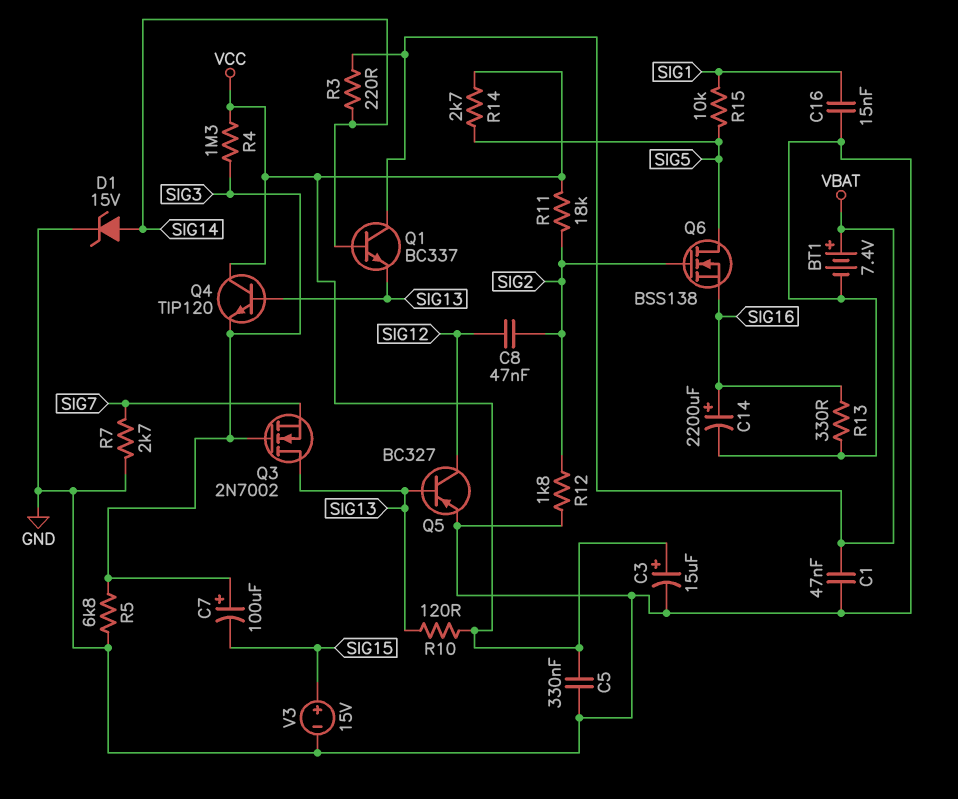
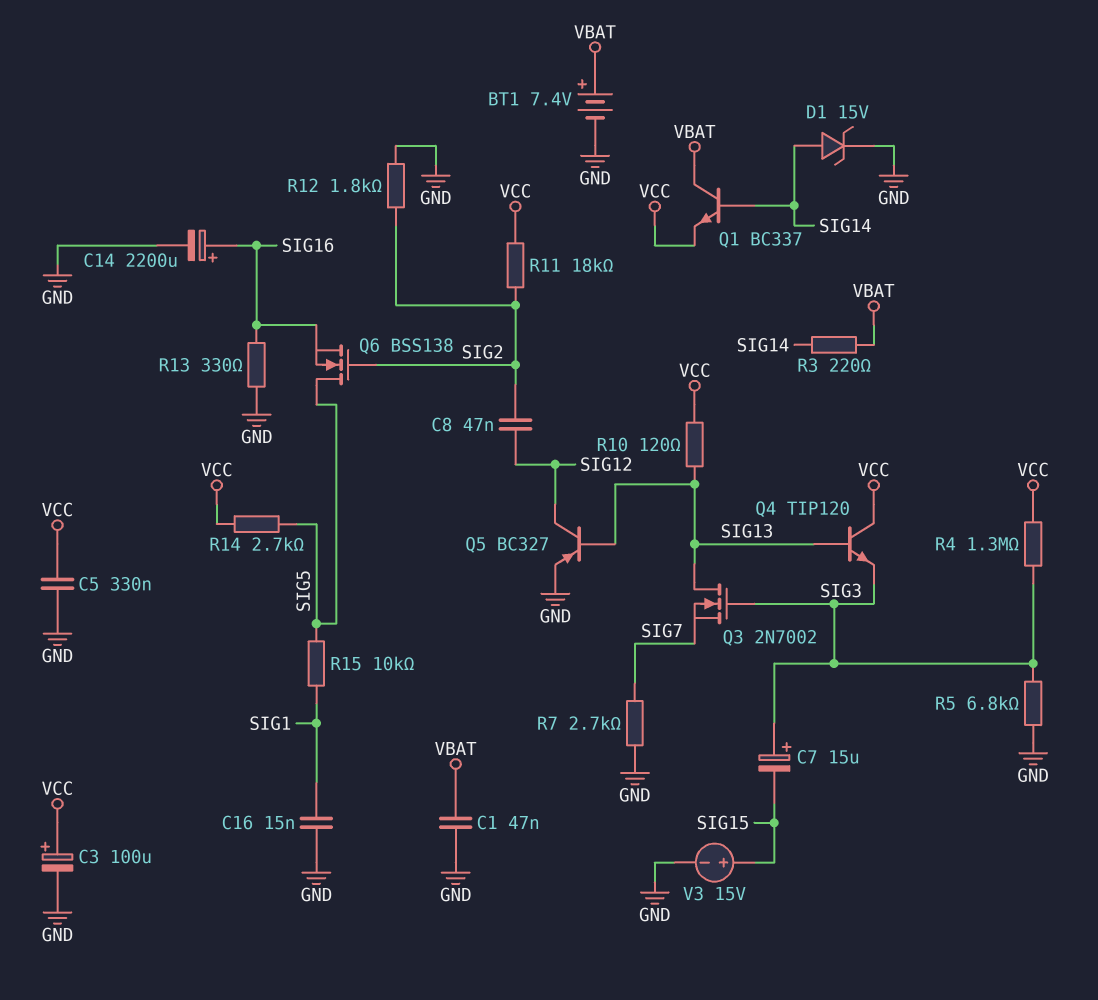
C3: 15uF (plus VCC, minus GND) -> 100uF (plus VCC, minus GND)
C7: 100uF (plus SIG3, minus SIG15) -> 15uF (plus SIG3, minus SIG15)
Q1: NPN BC337 (B SIG14, C VBAT, E SIG13) -> NPN BC337 (B SIG14, C VBAT, E VCC)

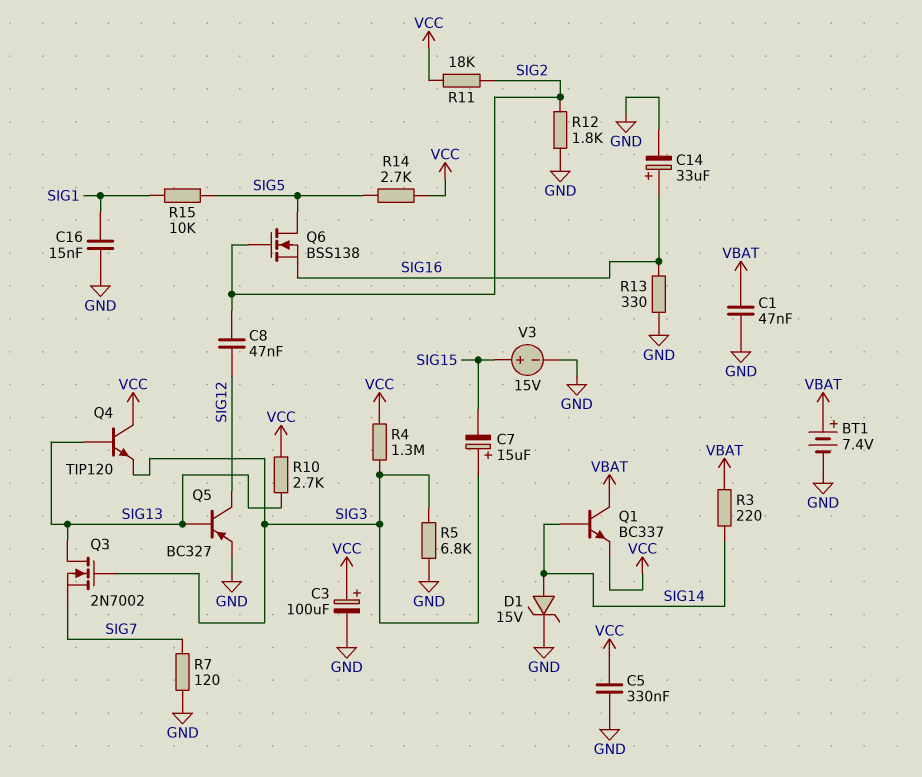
C14: 2200uF (plus SIG16, minus GND) -> 33uF (plus SIG16, minus GND)
R7: 2.7k (GND, SIG7) -> 120 (GND, SIG7)
R10: 120 (SIG13, VCC) -> 2.7k (SIG13, VCC)

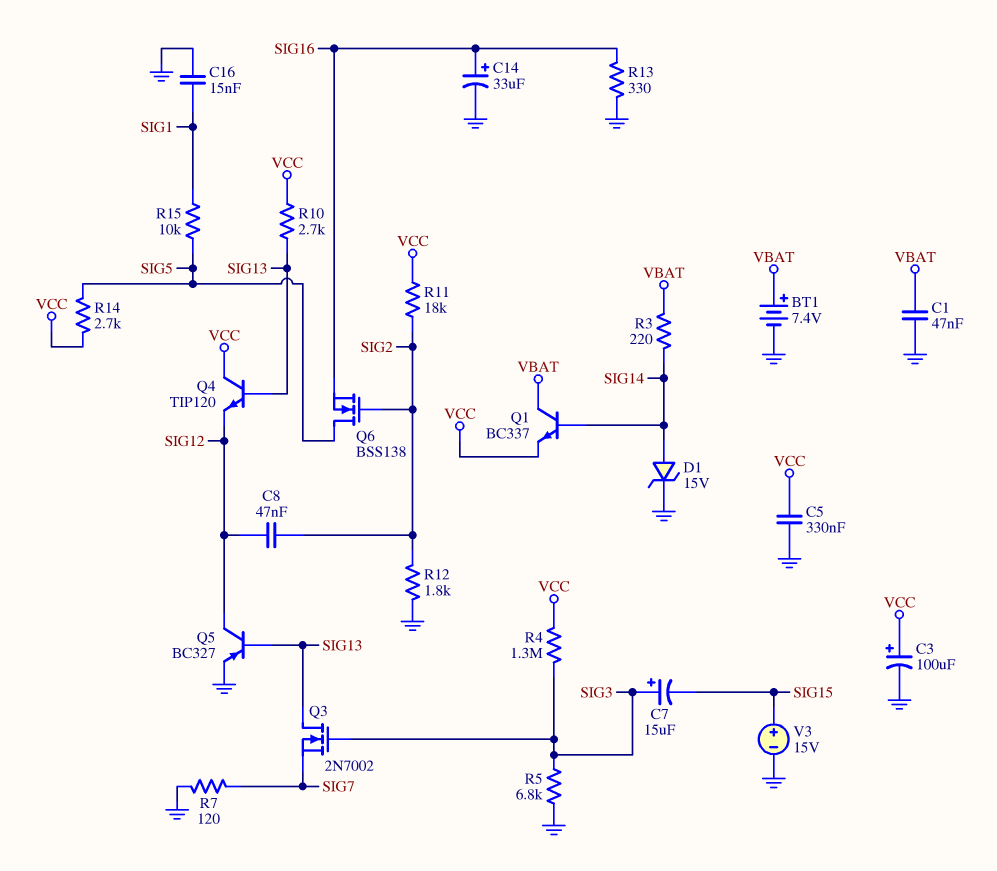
Q4: NPN TIP120 (B SIG13, C VCC, E SIG3) -> NPN TIP120 (B SIG13, C VCC, E SIG12)

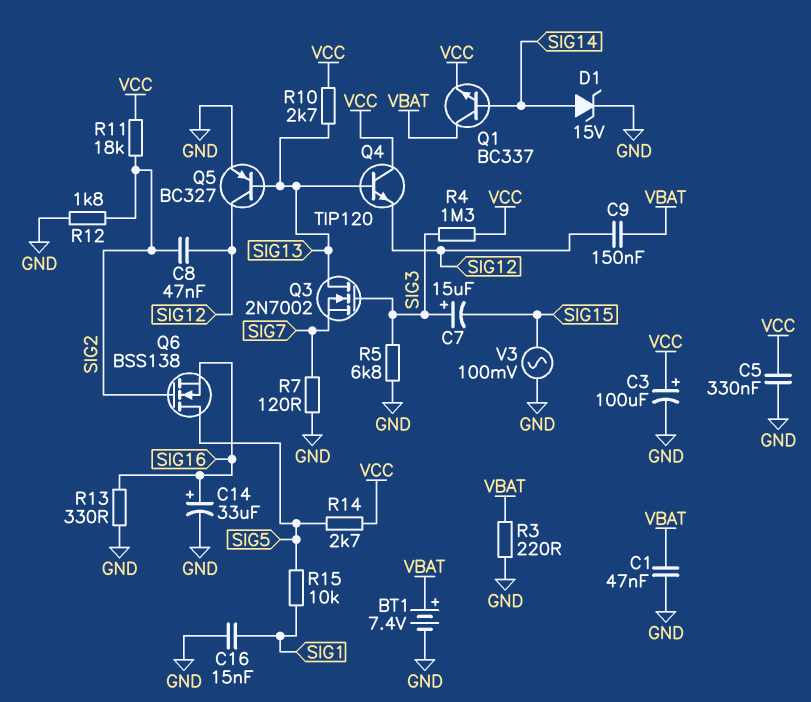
C9: none -> 150nF (SIG12, VBAT)
R3: 220 (SIG14, VBAT) -> 220 (GND, VBAT)
V3: 15V (plus SIG15, minus GND) -> AC 100mV (GND, SIG15)

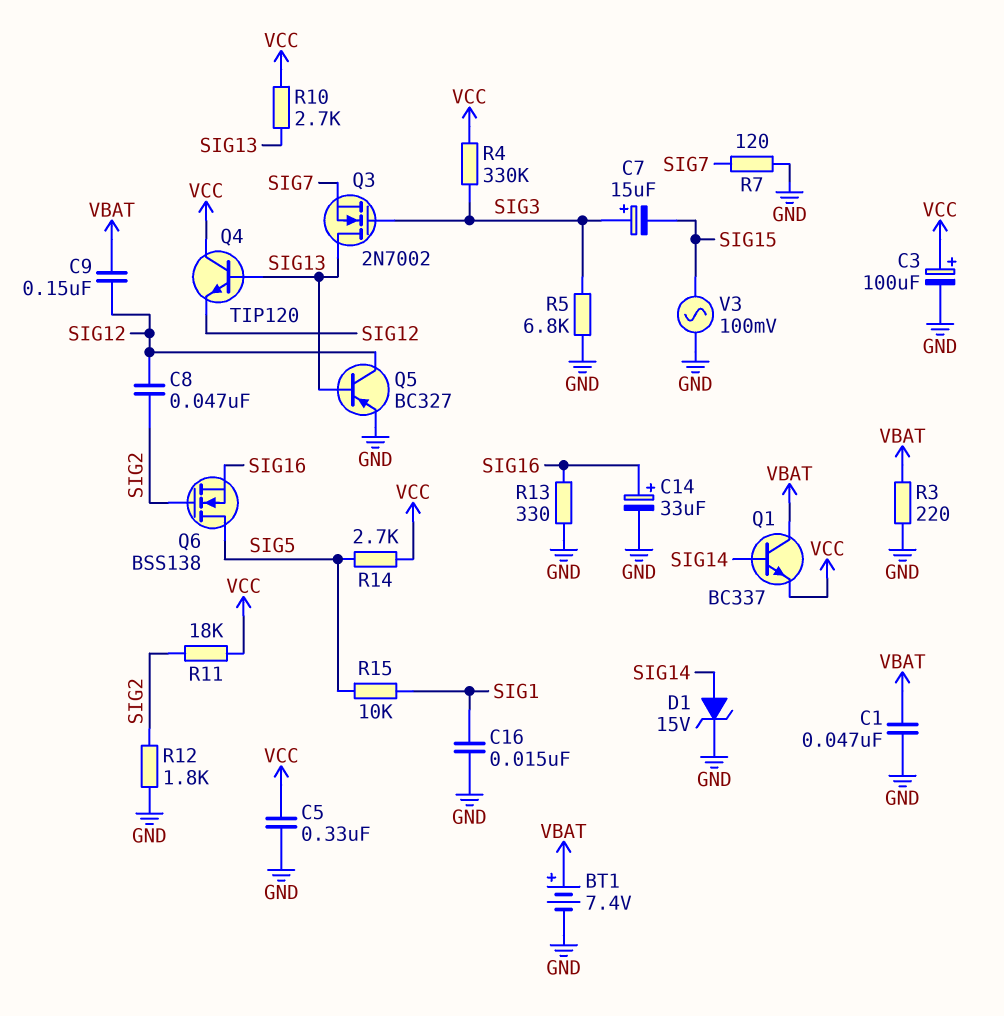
R4: 1.3M (SIG3, VCC) -> 330k (SIG3, VCC)

